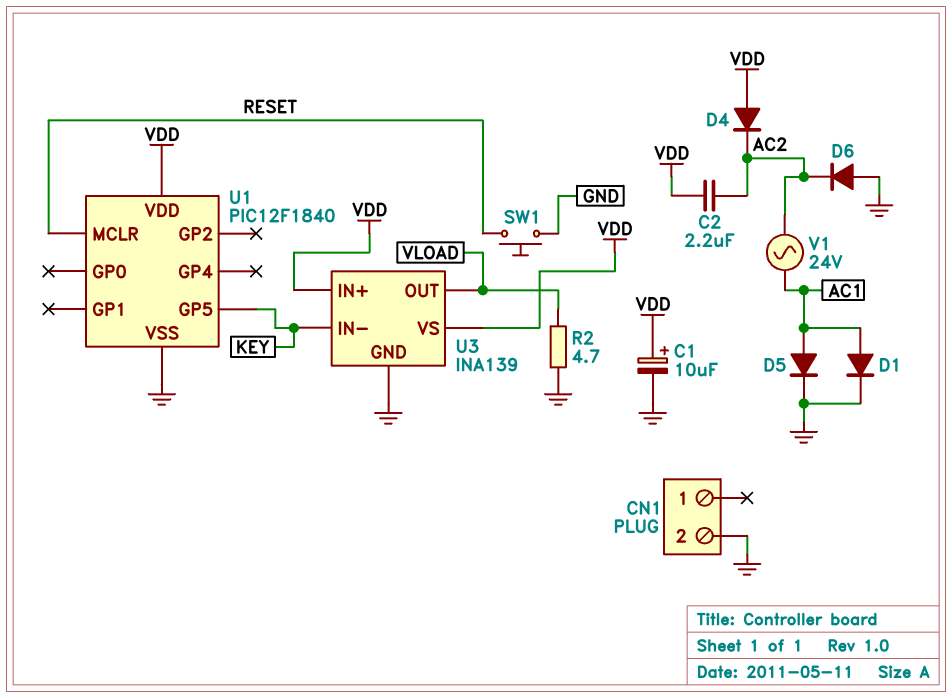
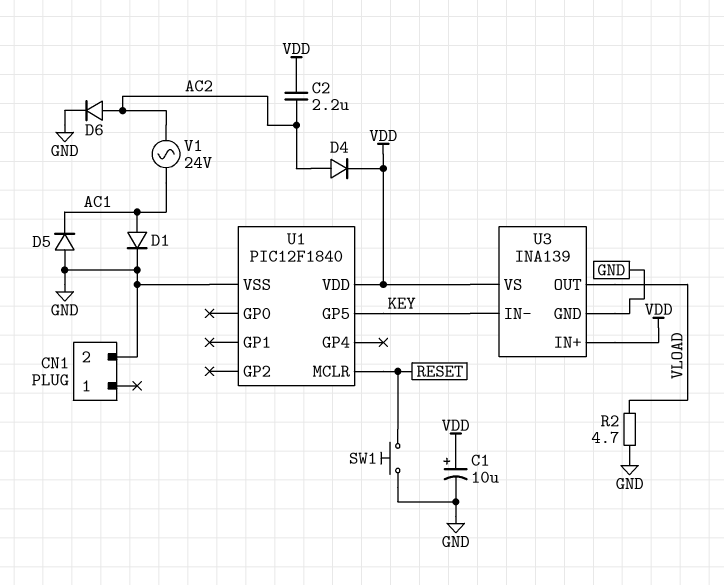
D4: diode (A VDD, K AC2) -> diode (A AC2, K VDD)
D5: diode (A AC1, K GND) -> diode (A GND, K AC1)
D6: diode (A GND, K AC2) -> diode (A AC2, K GND)

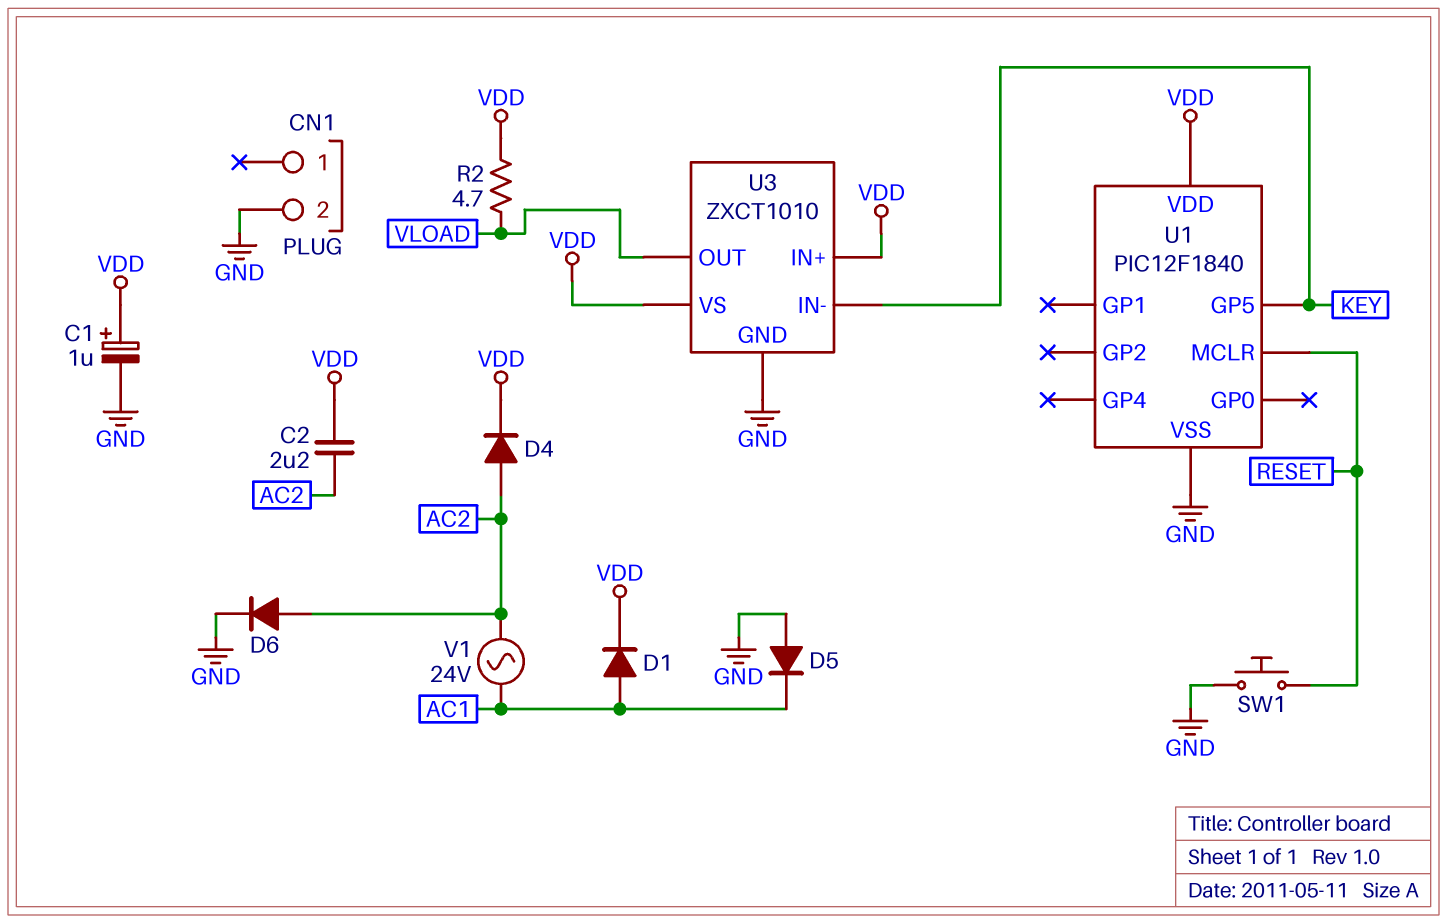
C1: 10uF (plus VDD, minus GND) -> 1uF (plus VDD, minus GND)
D1: diode (A AC1, K GND) -> diode (A AC1, K VDD)
R2: 4.7 (GND, VLOAD) -> 4.7 (VDD, VLOAD)
U3: INA139 -> ZXCT1010

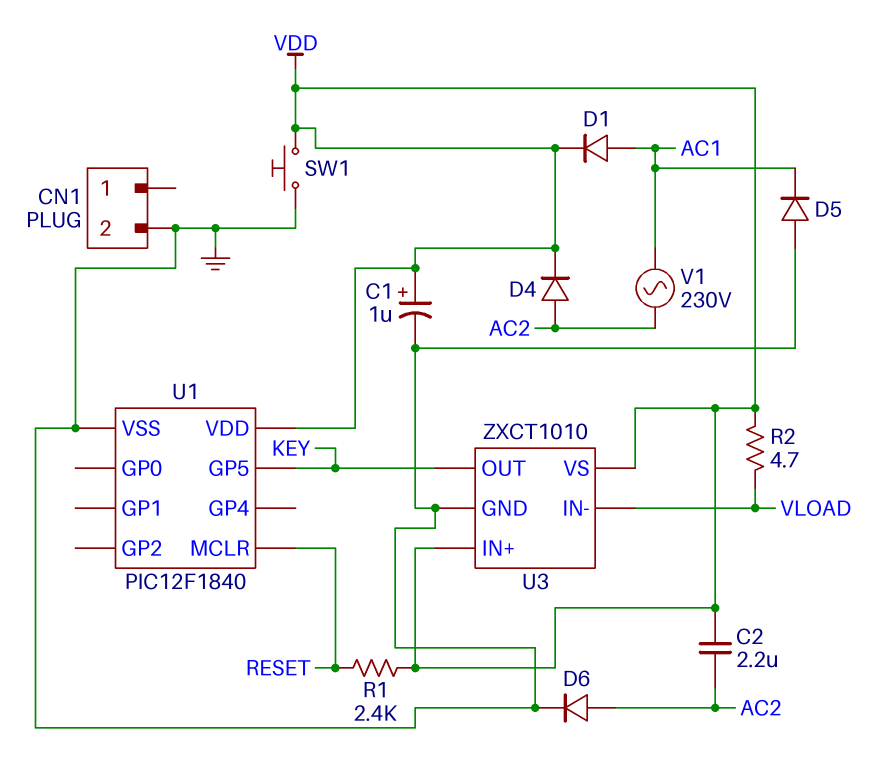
R1: none -> 2.4k (RESET, VDD)
SW1: button (GND, RESET) -> button (GND, VDD)
U3 pin IN-: KEY -> VLOAD
U3 pin OUT: VLOAD -> KEY
V1: AC 24V (AC1, AC2) -> AC 230V (AC1, AC2)

